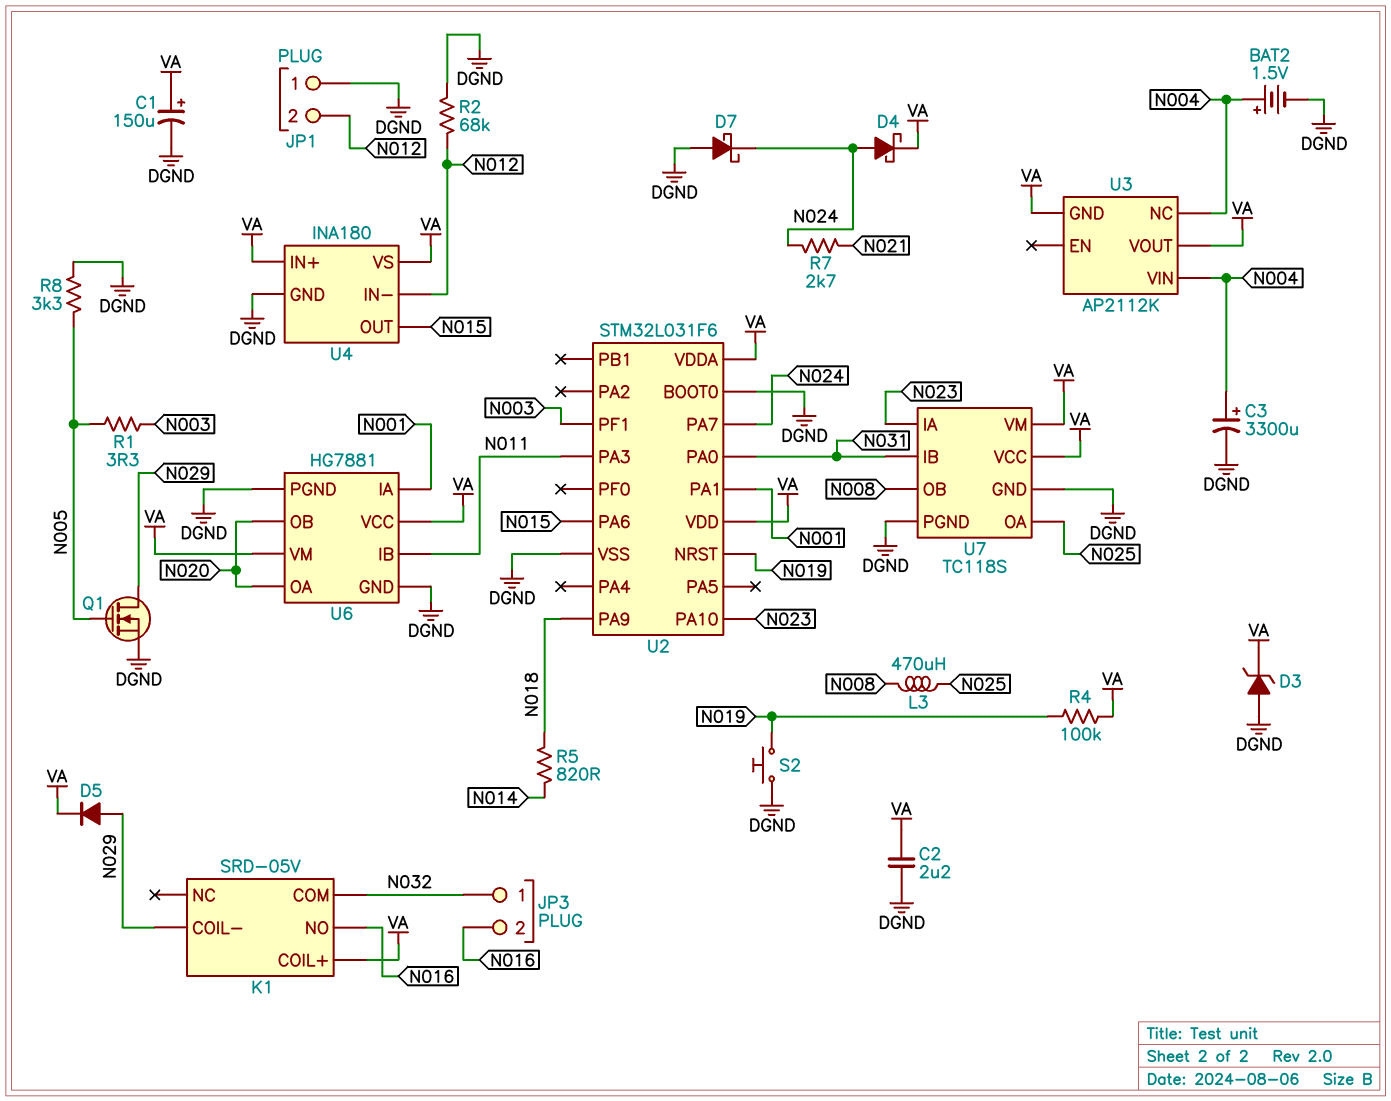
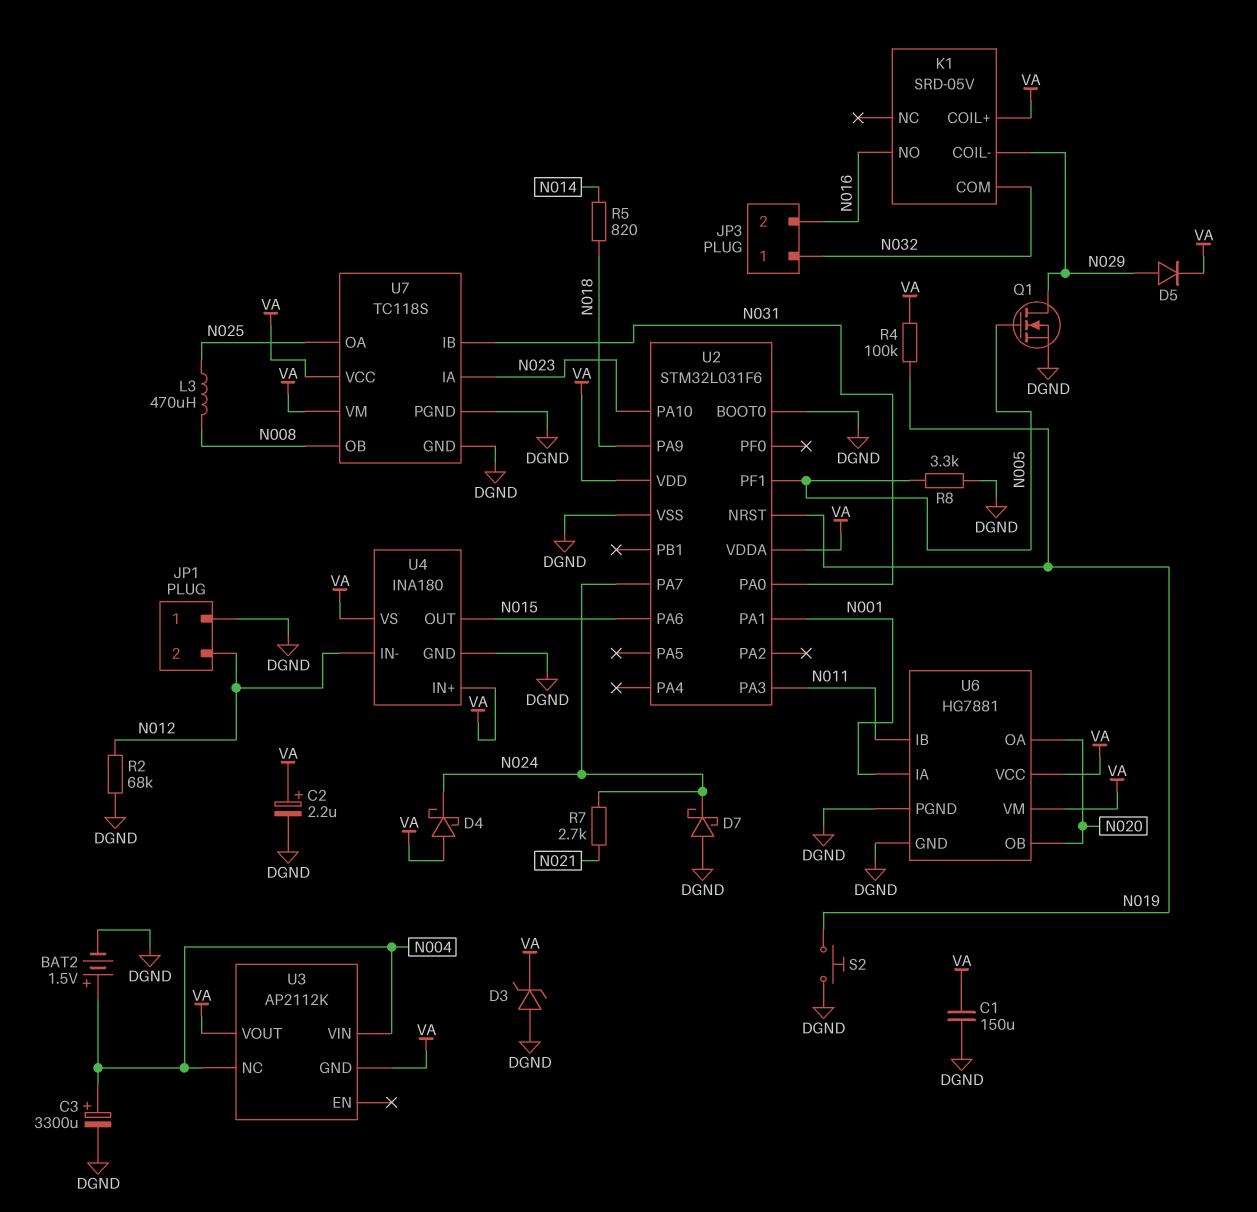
C1: 150uF (plus VA, minus DGND) -> 150uF (DGND, VA)
C2: 2.2uF (DGND, VA) -> 2.2uF (plus VA, minus DGND)
D4: schottky (A N024, K VA) -> schottky (A VA, K N024)
R1: 3.3 (N003, N005) -> none
U2 pin PF1: N003 -> N005

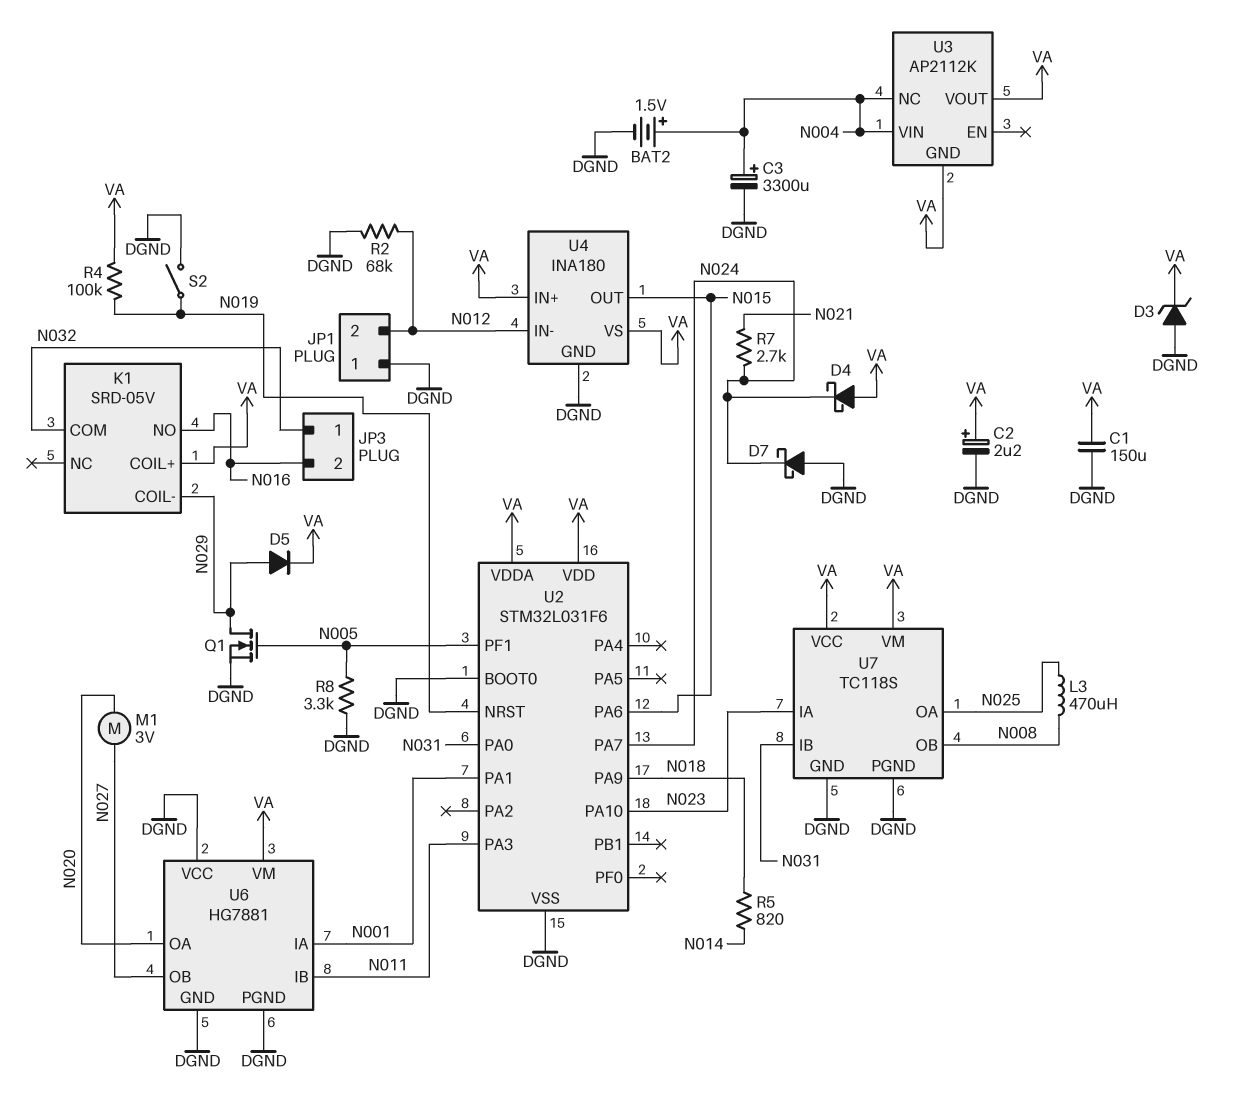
M1: none -> motor 3V (N020, N027)
S2: button (DGND, N019) -> switch (DGND, N019)
U6 pin OB: N020 -> N027
U6 pin VCC: VA -> DGND

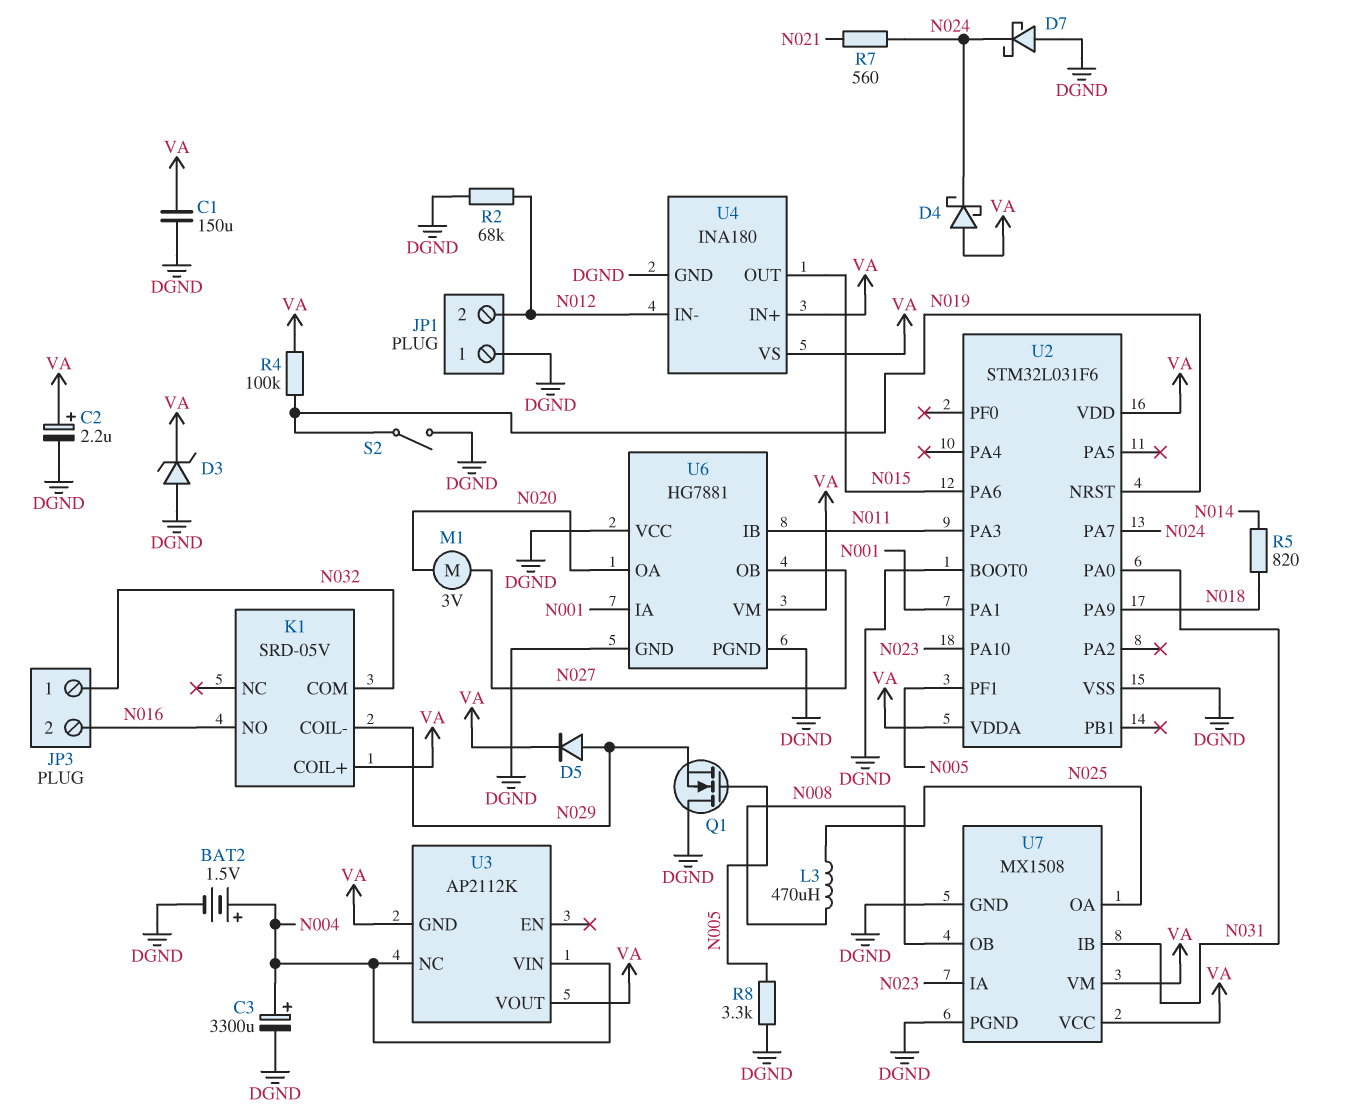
Q1: NMOS (G N005, D N029, S DGND) -> NMOS (G N005, D DGND, S N029)
R7: 2.7k (N021, N024) -> 560 (N021, N024)
U7: TC118S -> MX1508

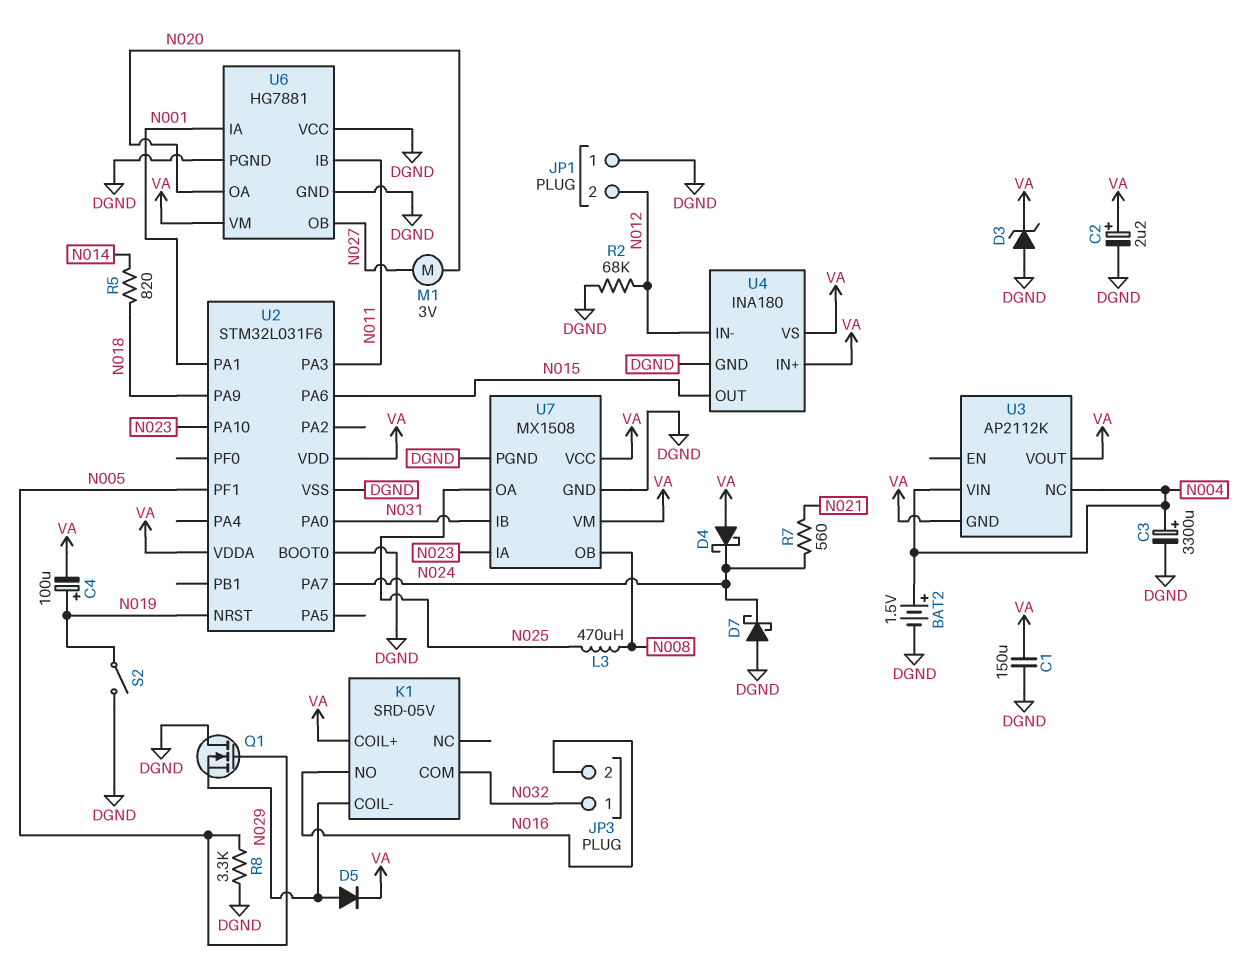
C4: none -> 100uF (plus N019, minus VA)
R4: 100k (N019, VA) -> none

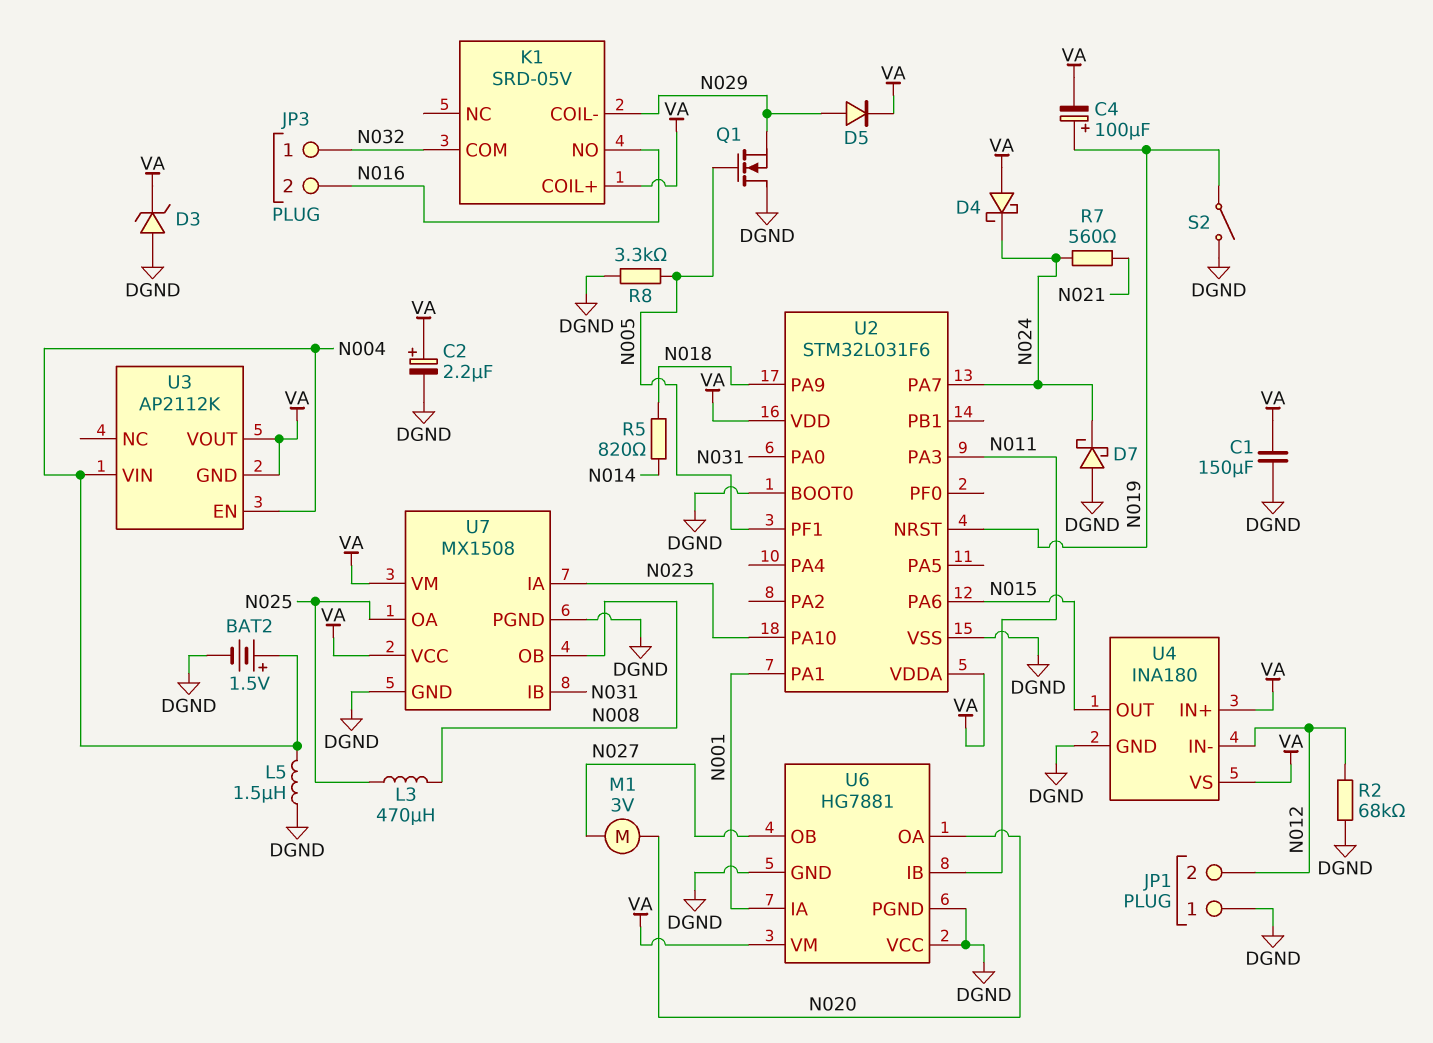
C3: 3300uF (plus N004, minus DGND) -> none
L5: none -> 1.5uH (DGND, N004)
U3 pin EN: none -> N004
U3 pin NC: N004 -> none

